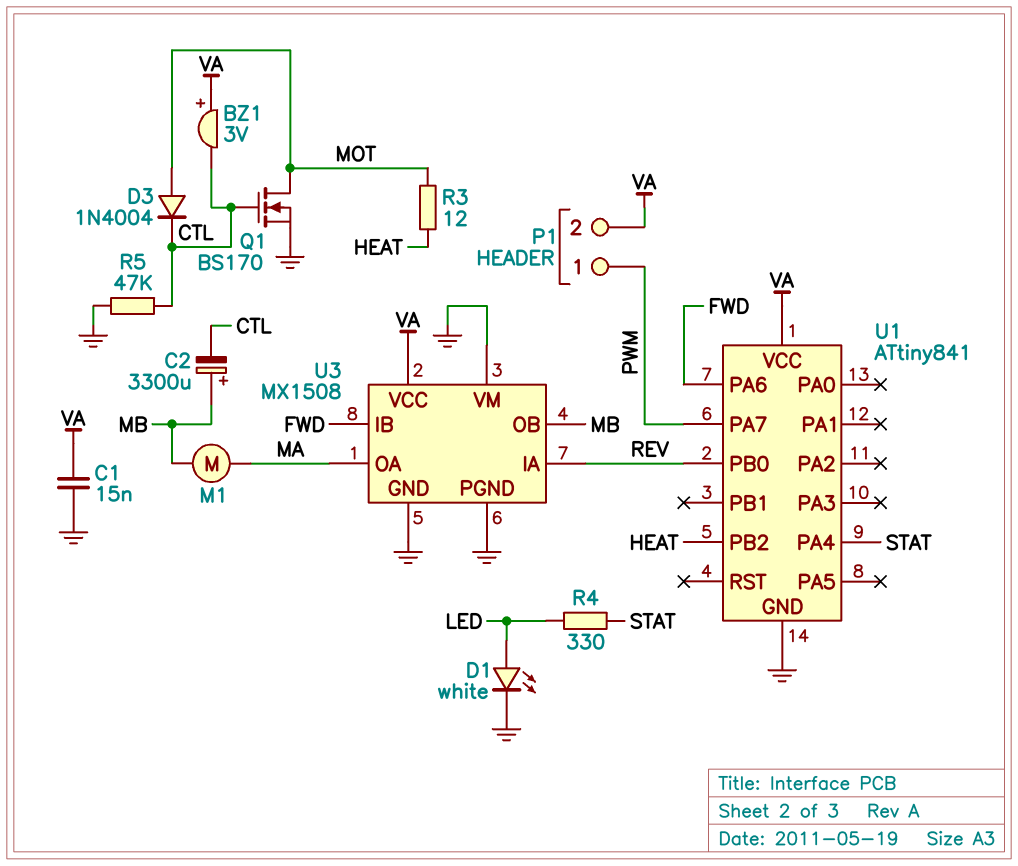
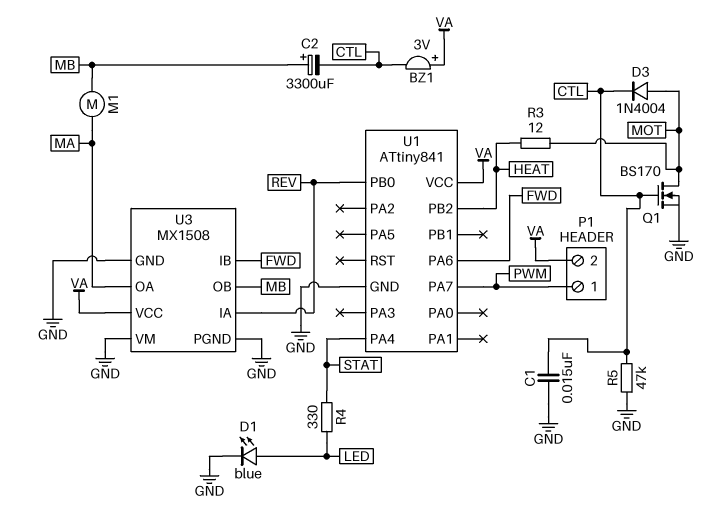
C1: 15nF (GND, VA) -> 15nF (CTL, GND)
D1: LED white (A LED, K GND) -> LED blue (A LED, K GND)

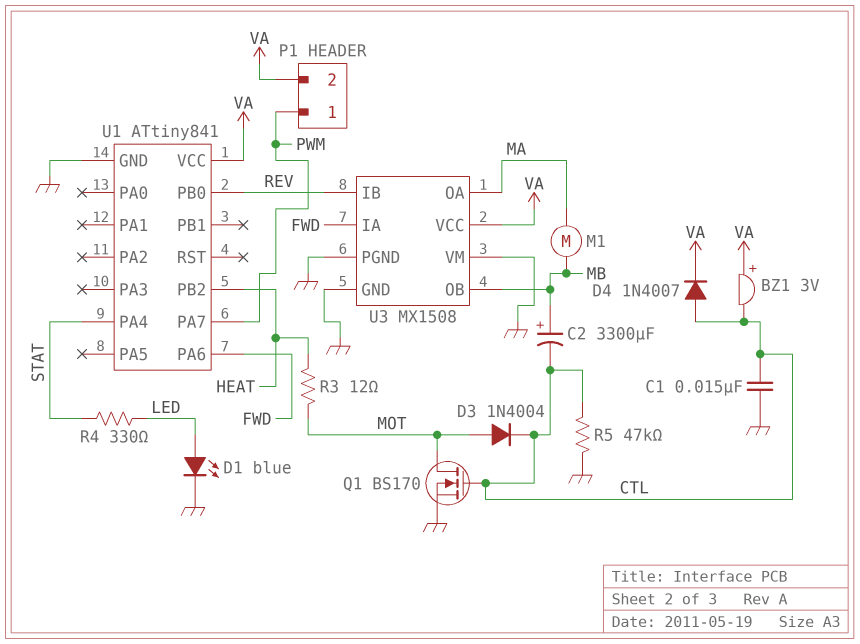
D4: none -> diode 1N4007 (A CTL, K VA)
U3 pin IA: REV -> FWD
U3 pin IB: FWD -> REV

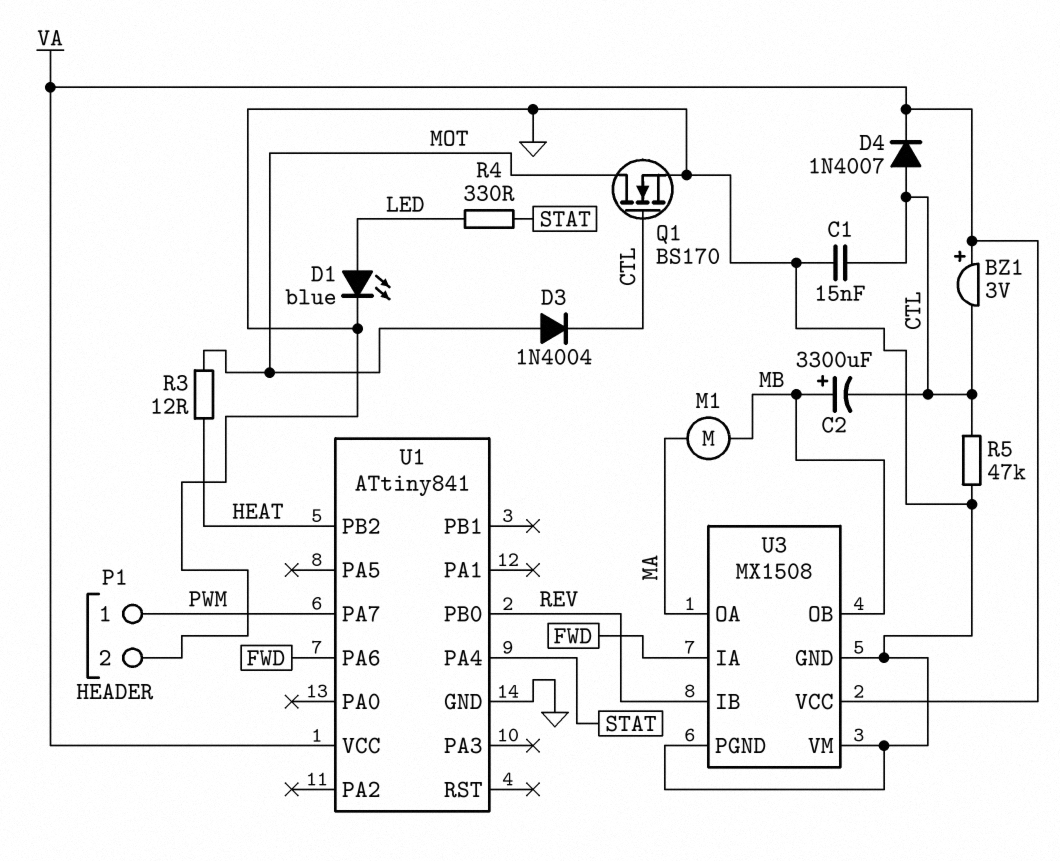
P1 pin 2: VA -> GND

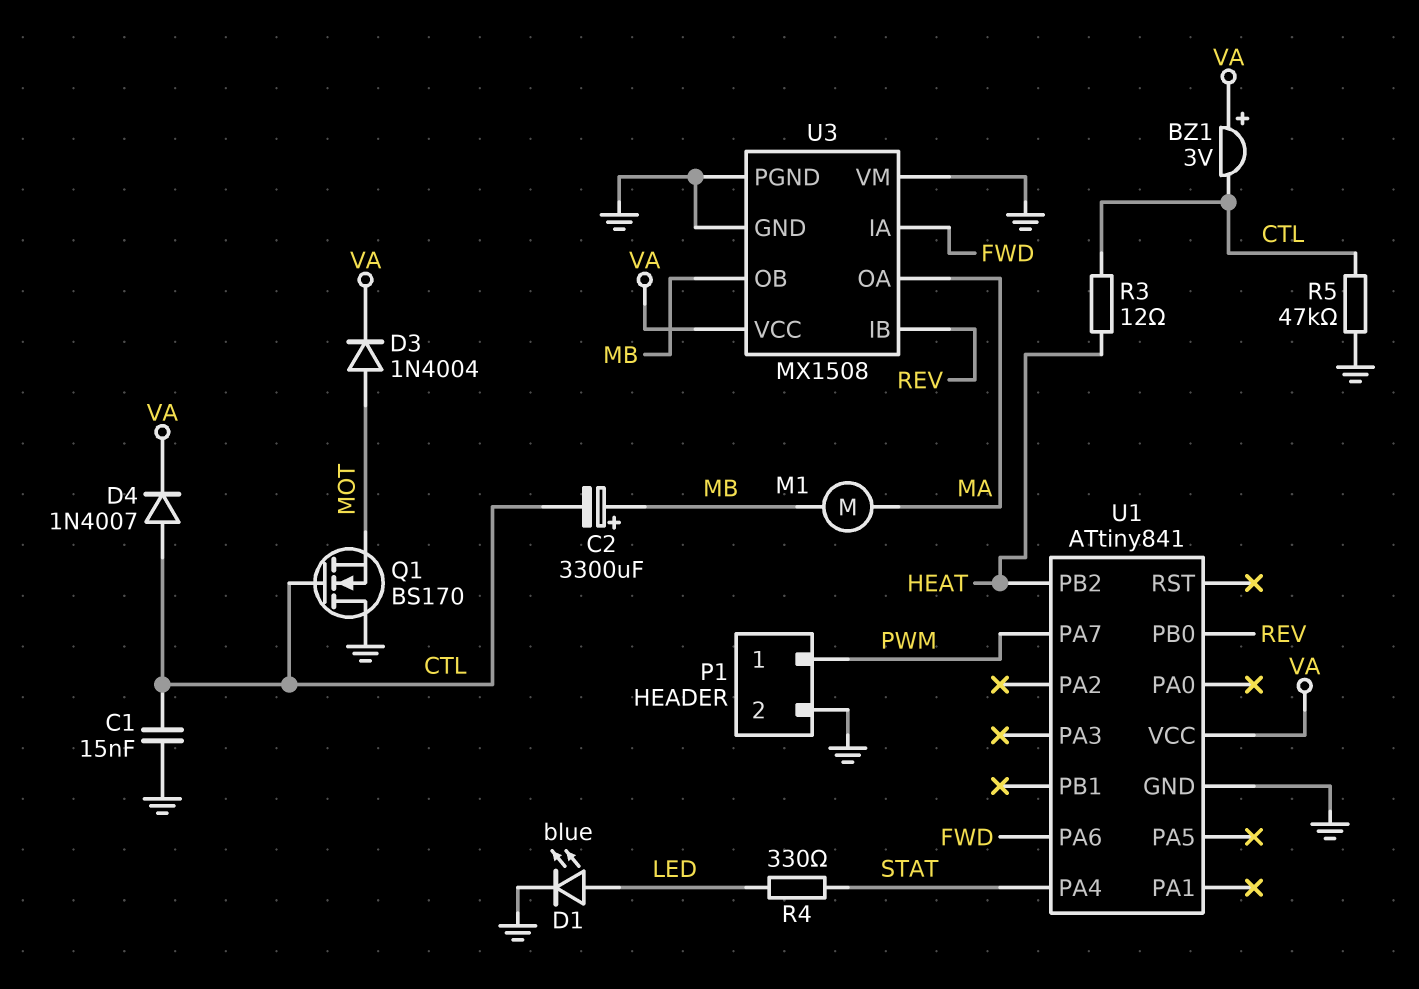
D3: diode 1N4004 (A MOT, K CTL) -> diode 1N4004 (A MOT, K VA)
Q1: NMOS BS170 (G CTL, D MOT, S GND) -> NMOS BS170 (G CTL, D GND, S MOT)
R3: 12 (HEAT, MOT) -> 12 (CTL, HEAT)

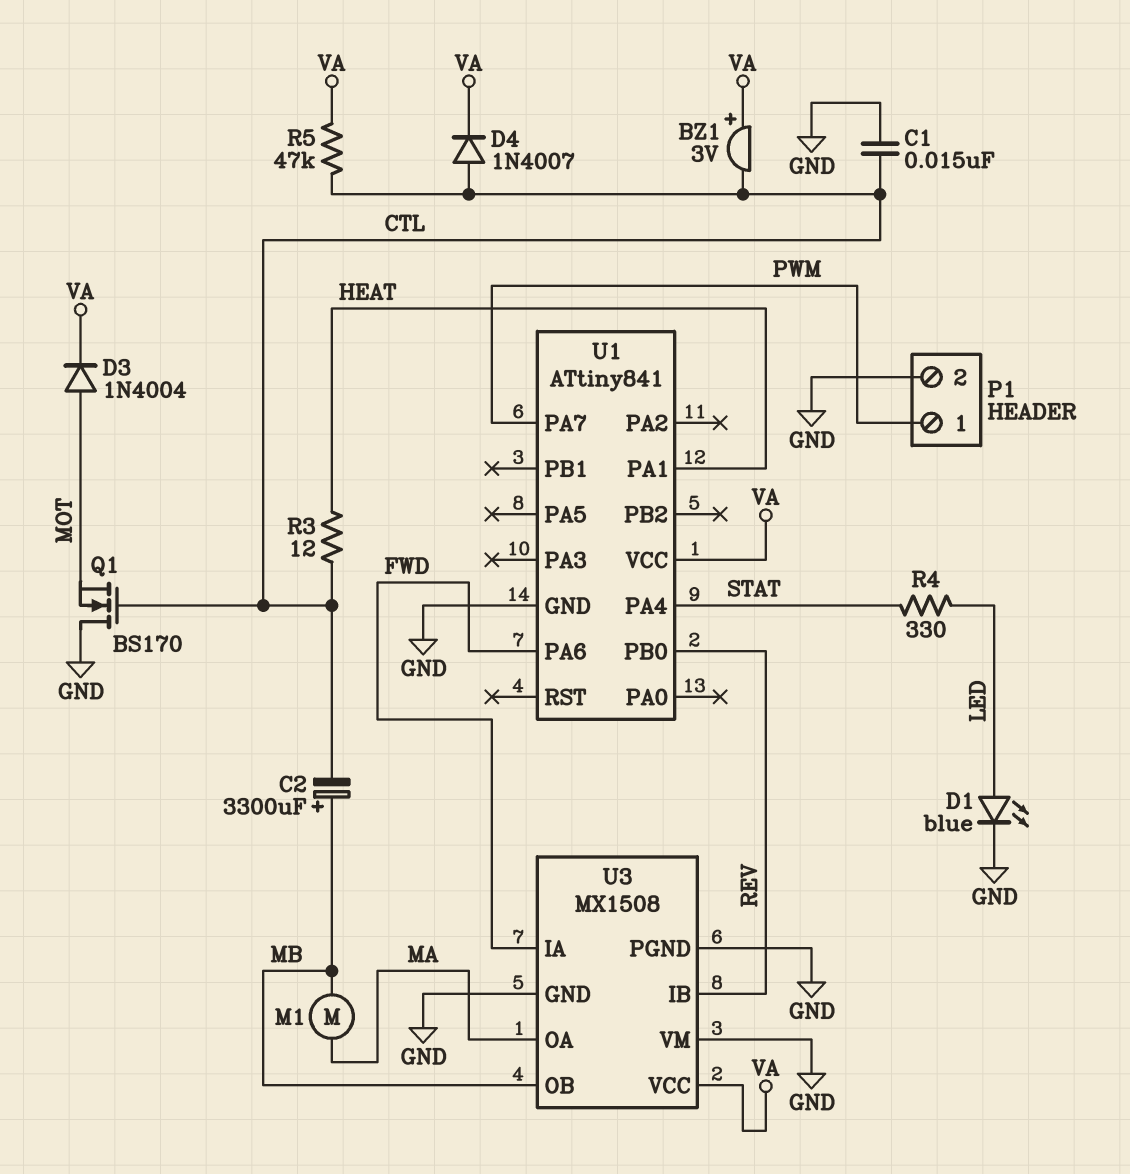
R5: 47k (CTL, GND) -> 47k (CTL, VA)
U1 pin PA1: none -> HEAT
U1 pin PB2: HEAT -> none

